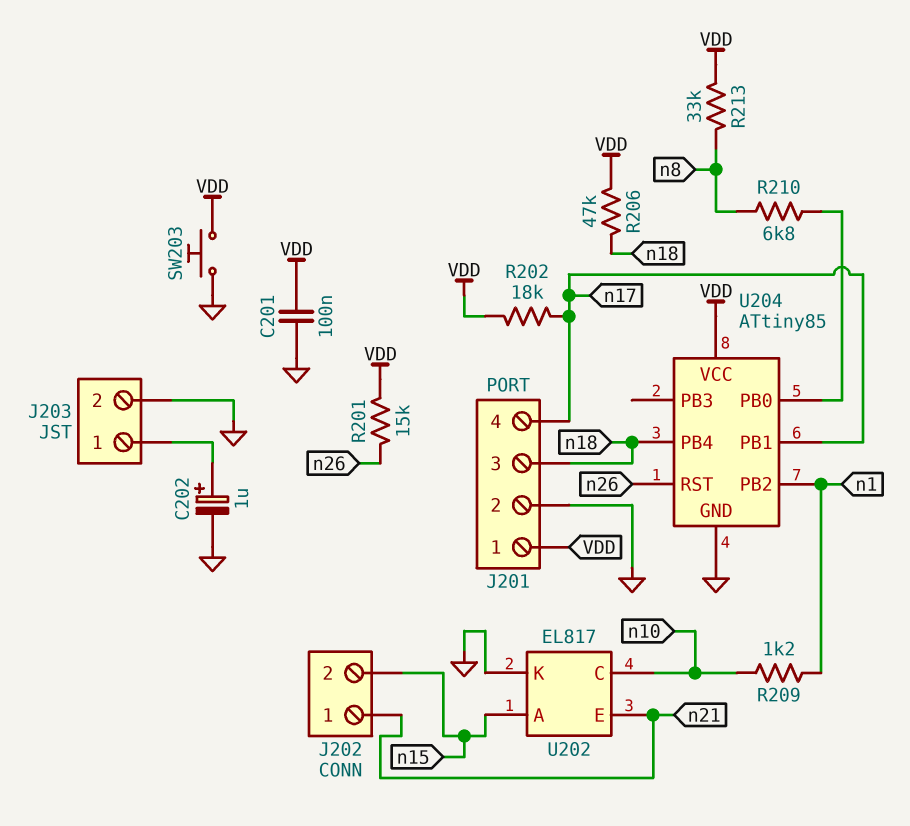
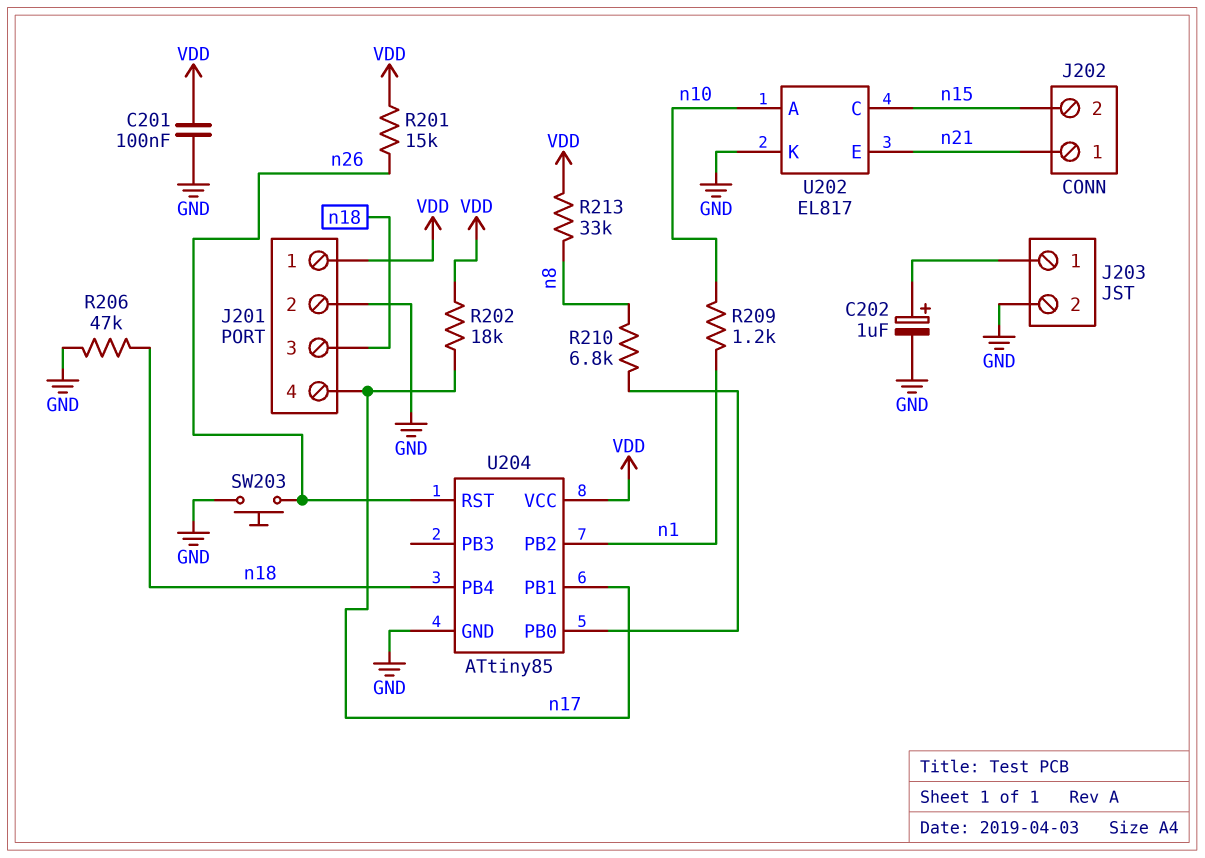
R206: 47k (VDD, n18) -> 47k (GND, n18)
SW203: button (GND, VDD) -> button (GND, n26)
U202 pin A: n15 -> n10
U202 pin C: n10 -> n15

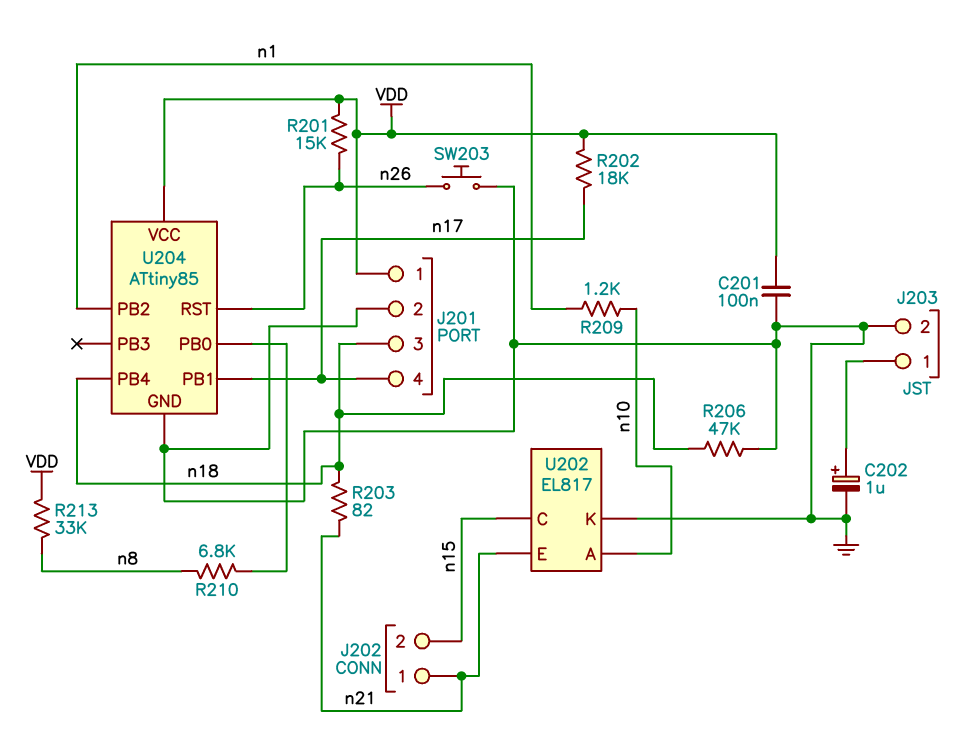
R203: none -> 82 (n18, n21)

